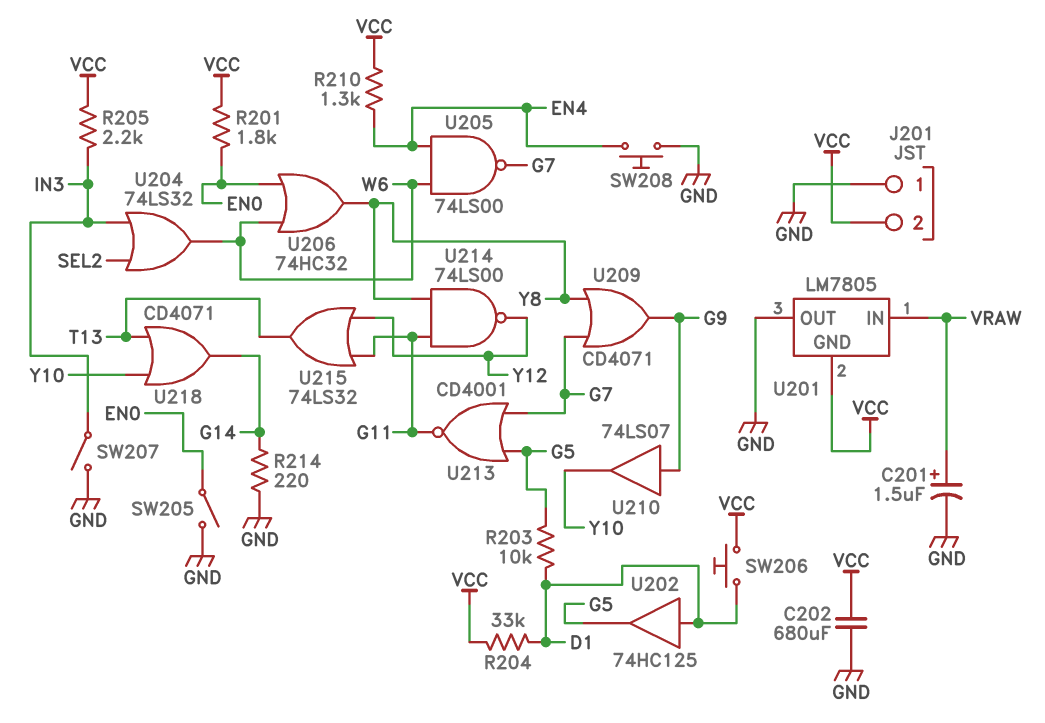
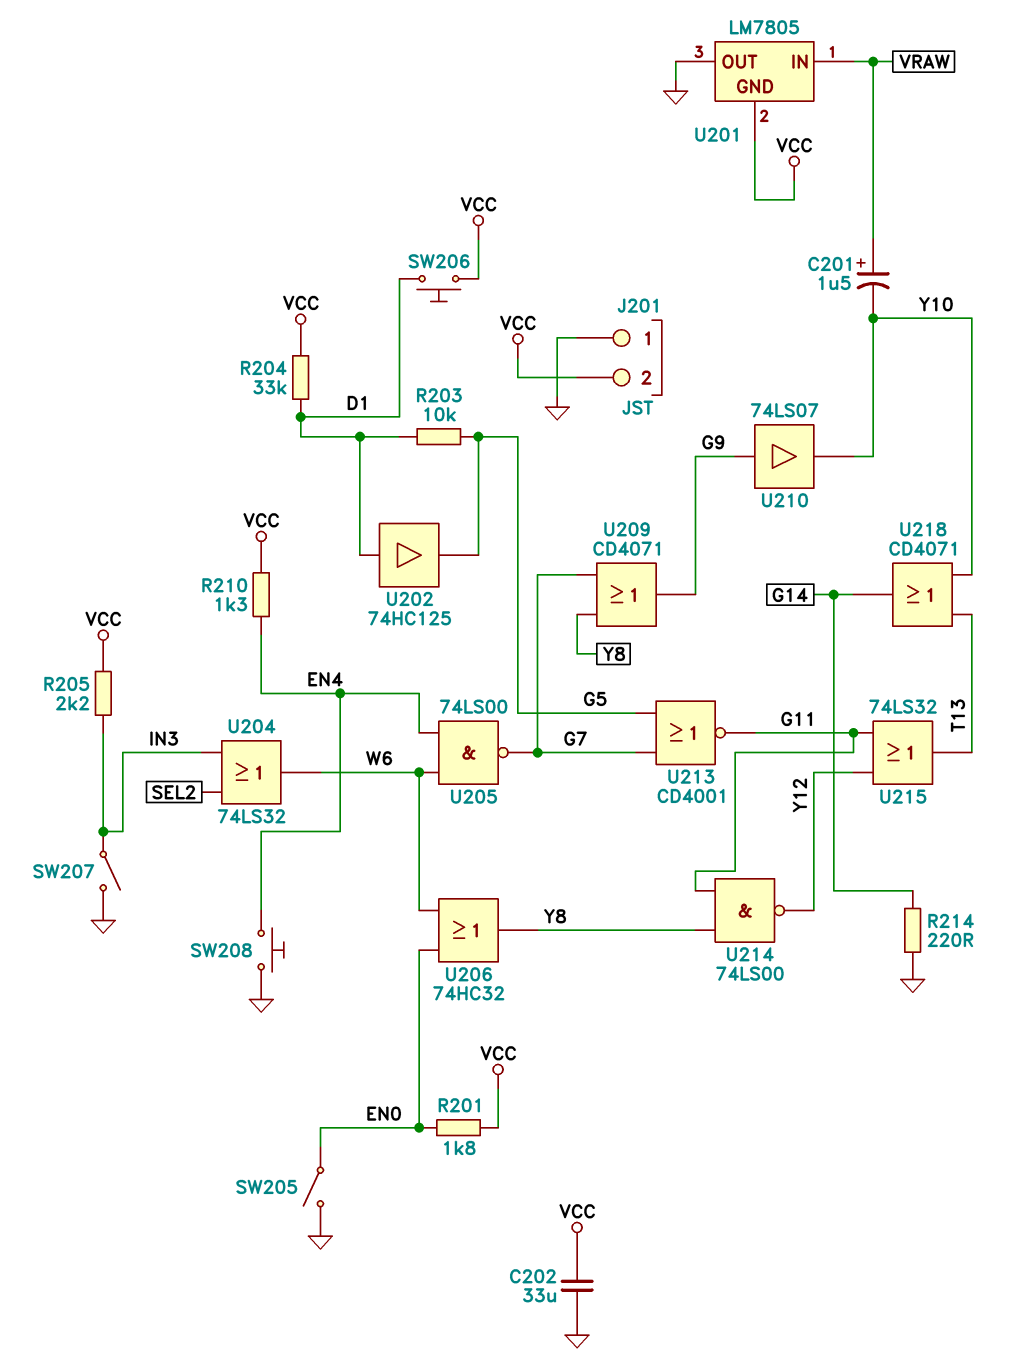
C201: 1.5uF (plus VRAW, minus GND) -> 1.5uF (plus VRAW, minus Y10)
C202: 680uF (GND, VCC) -> 33uF (GND, VCC)

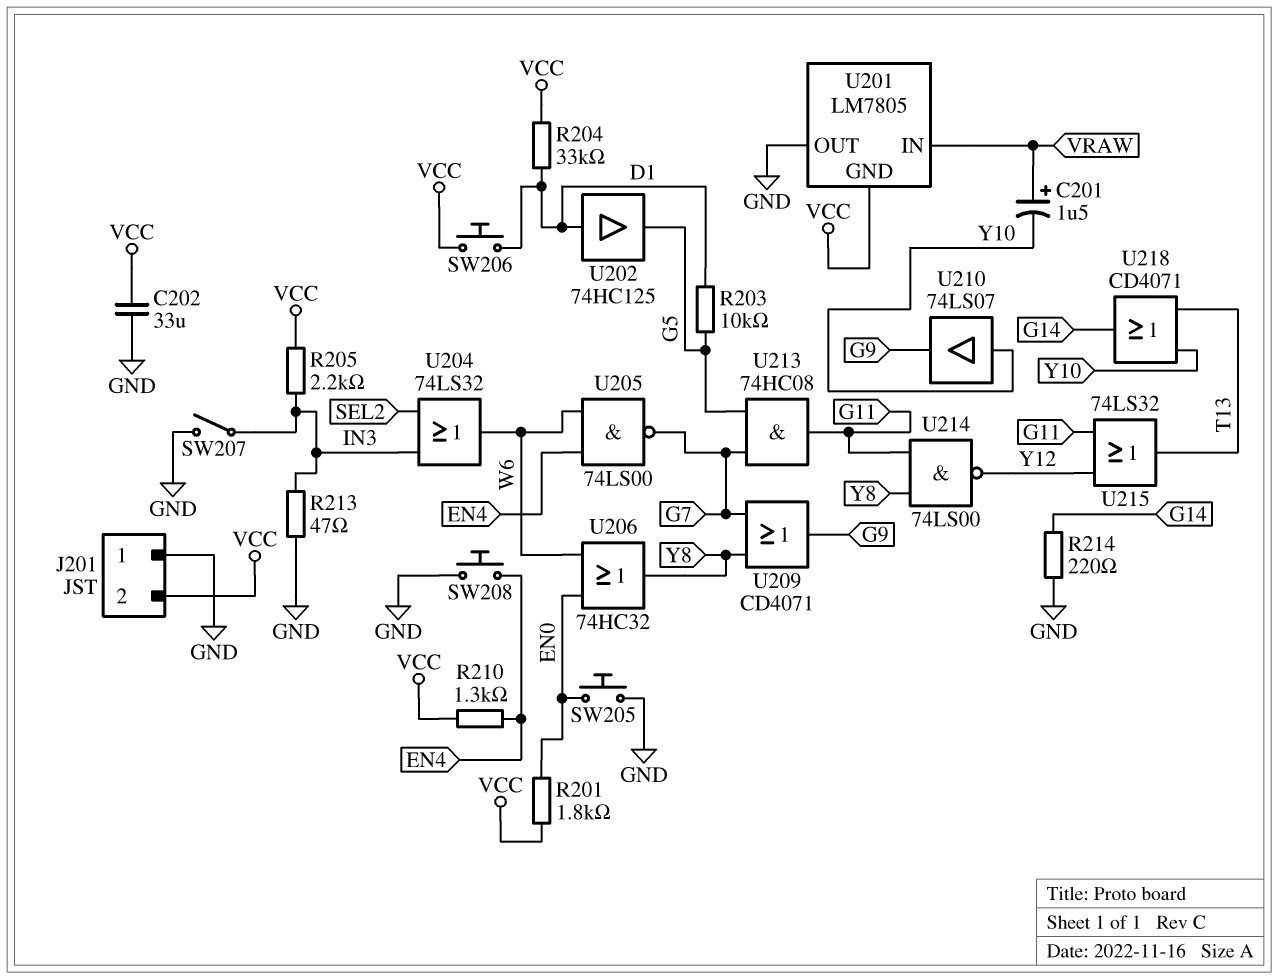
R213: none -> 47 (GND, IN3)
SW205: switch (EN0, GND) -> button (EN0, GND)
U210: buffer 74LS07 (in G9, out Y10) -> buffer 74LS07 (in Y10, out G9)
U213: NOR CD4001 (in G5, in G7, out G11) -> AND 74HC08 (in G5, in G7, out G11)

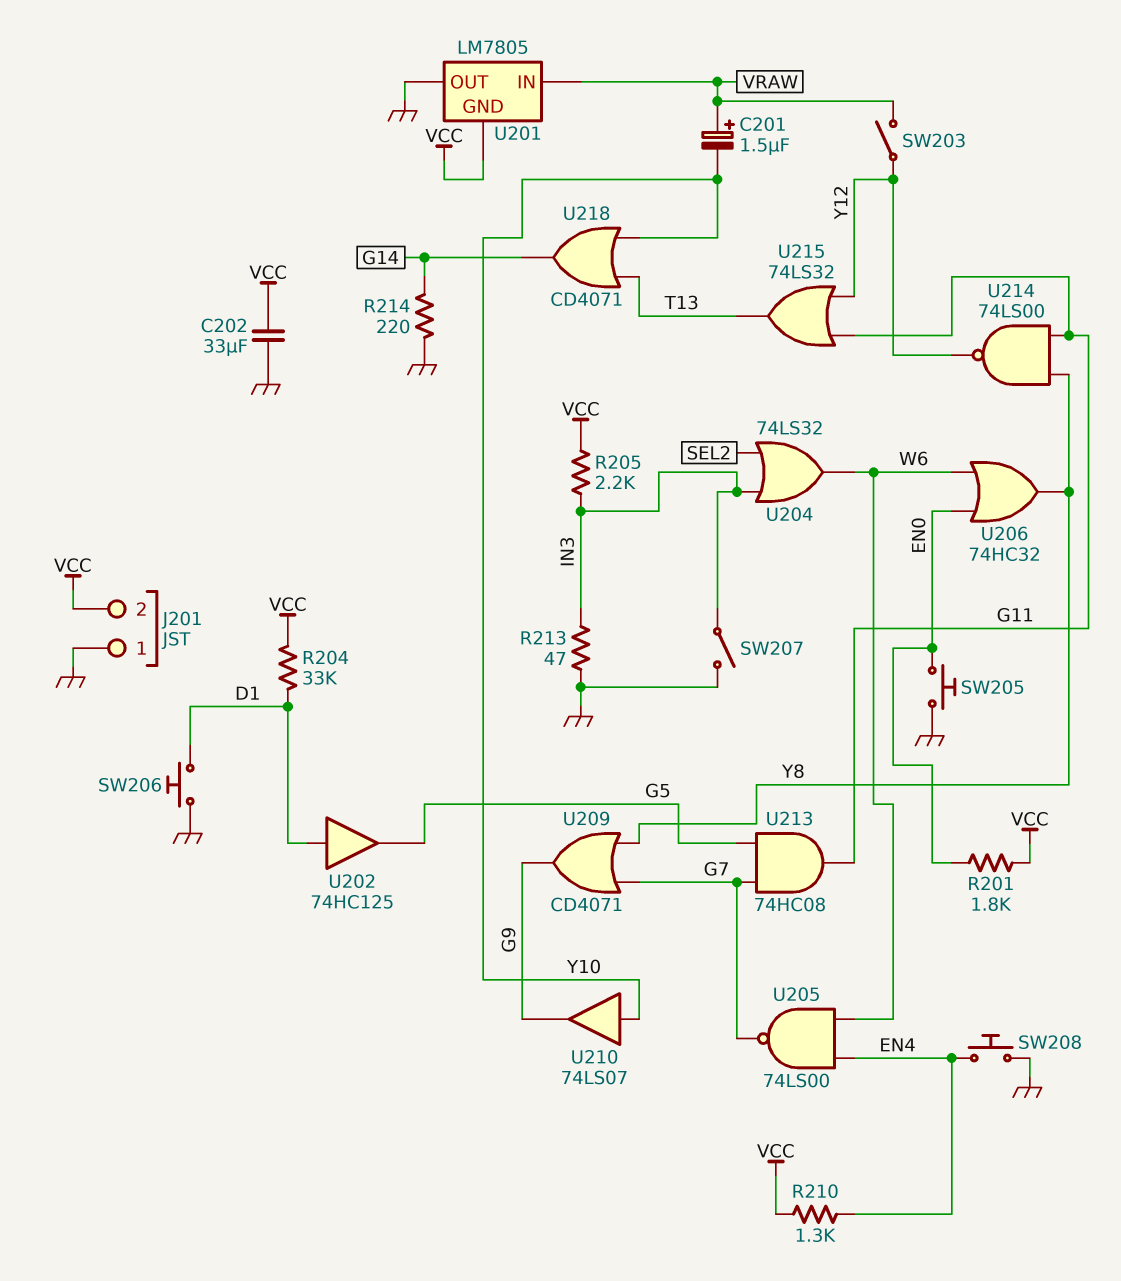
R203: 10k (D1, G5) -> none
SW203: none -> switch (VRAW, Y12)
SW206: button (D1, VCC) -> button (D1, GND)

